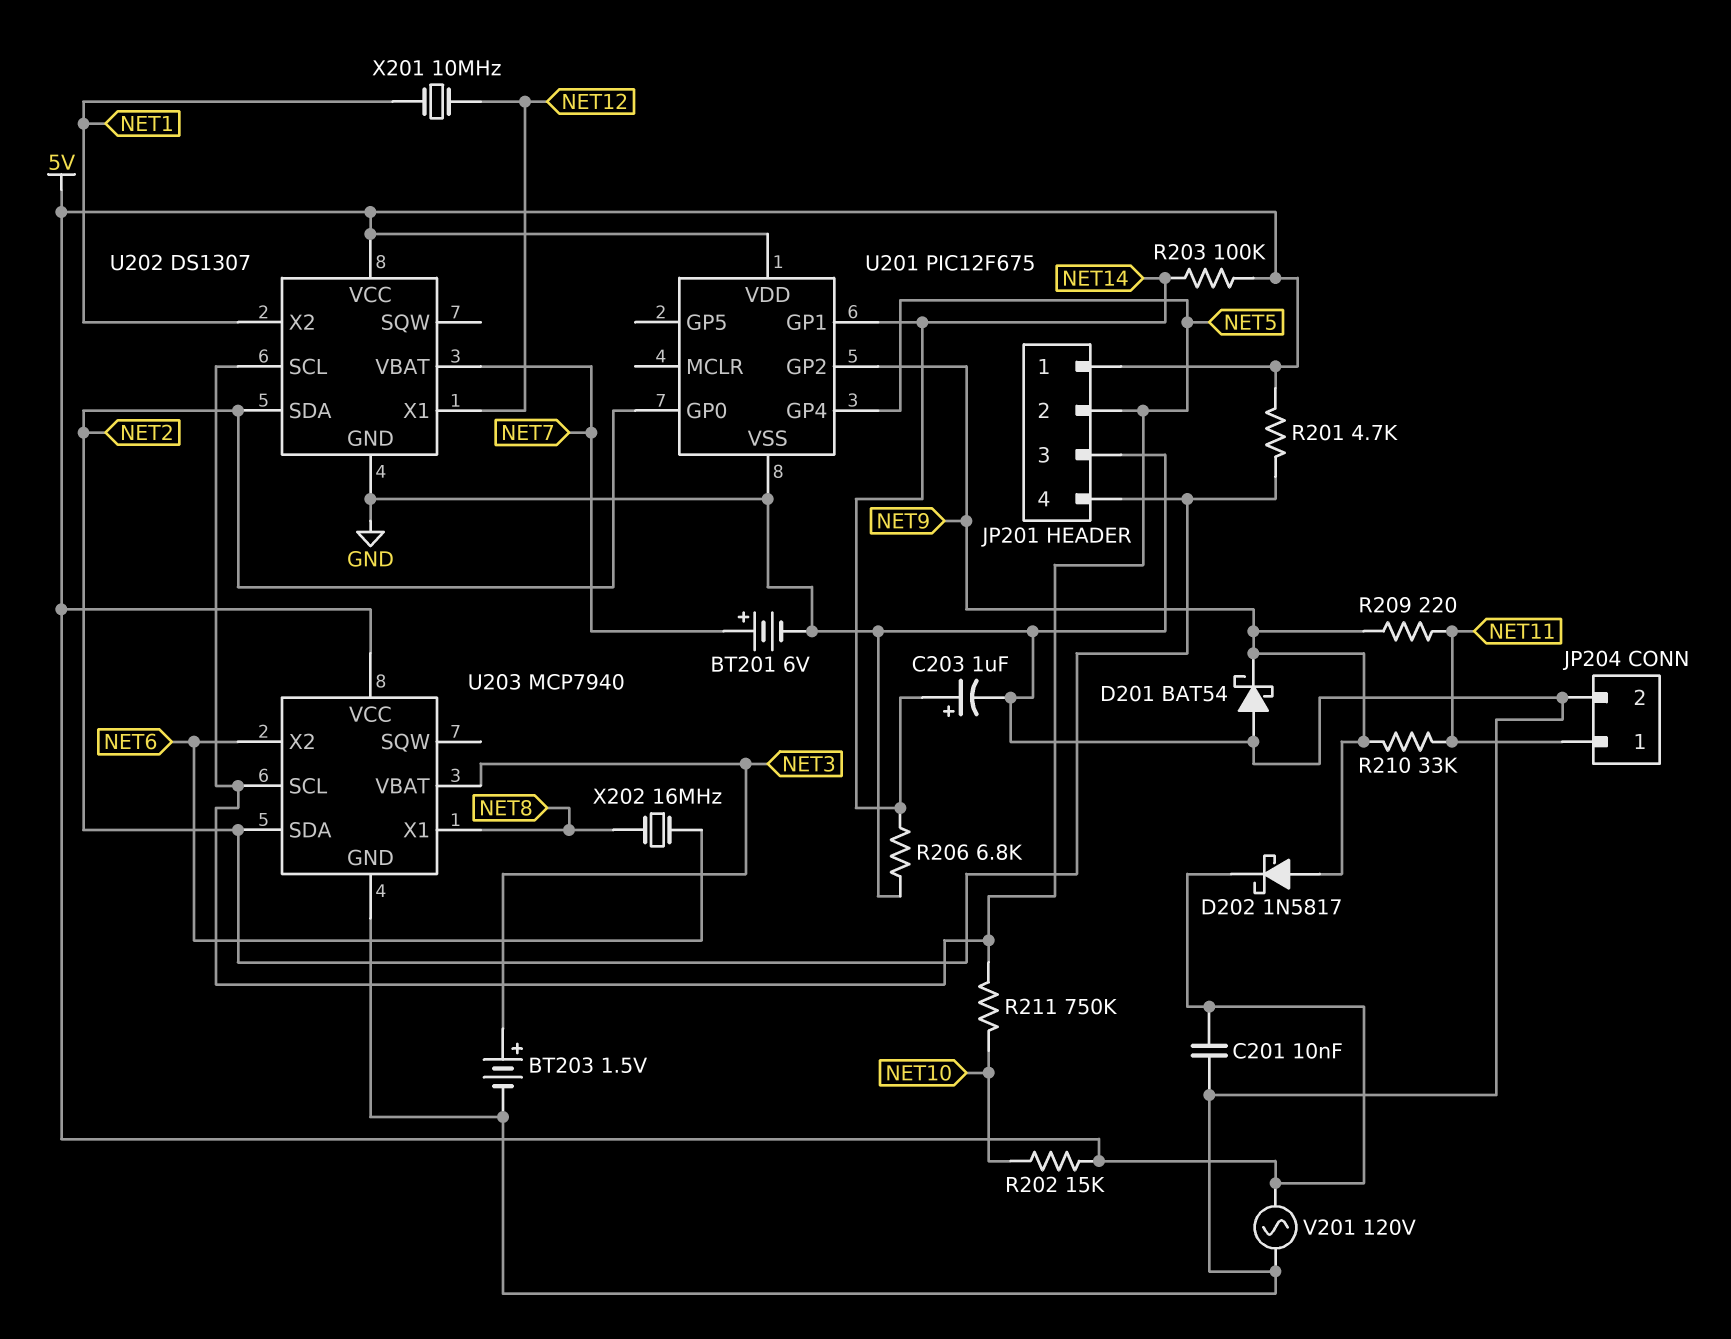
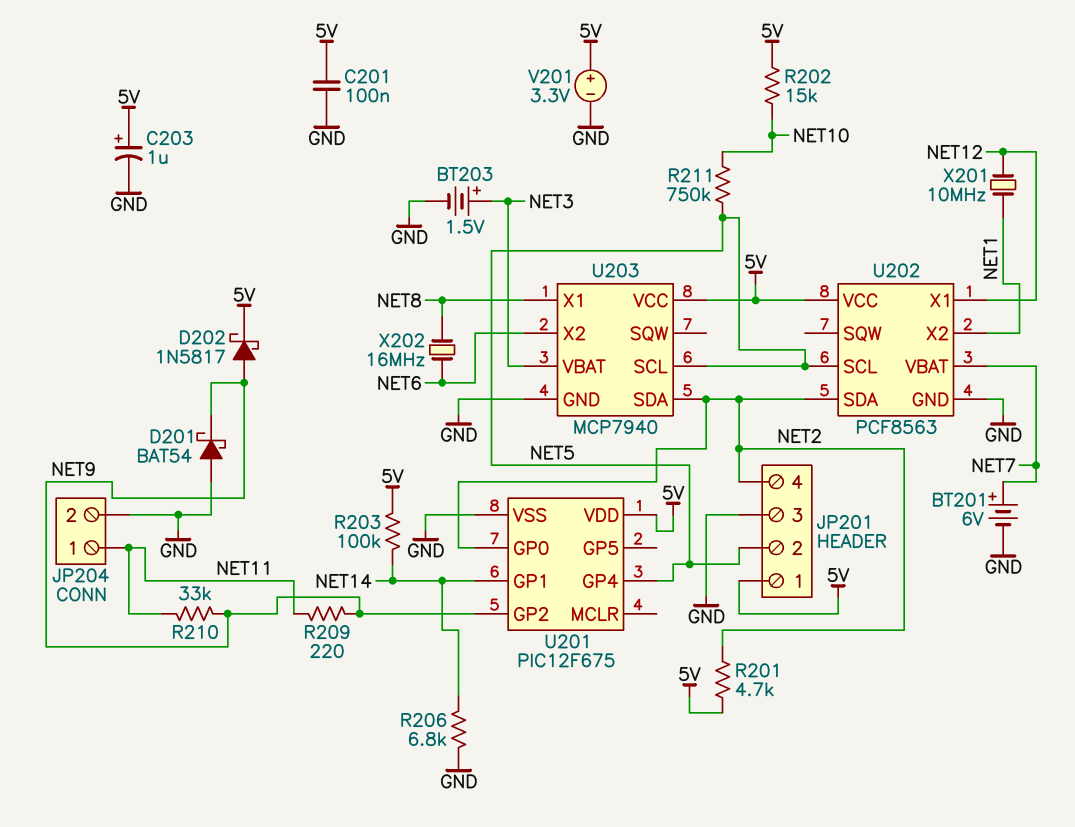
C201: 10nF (5V, GND) -> 100nF (5V, GND)
C203: 1uF (plus NET14, minus GND) -> 1uF (plus 5V, minus GND)
U202: DS1307 -> PCF8563
V201: AC 120V (5V, GND) -> 3.3V (plus 5V, minus GND)

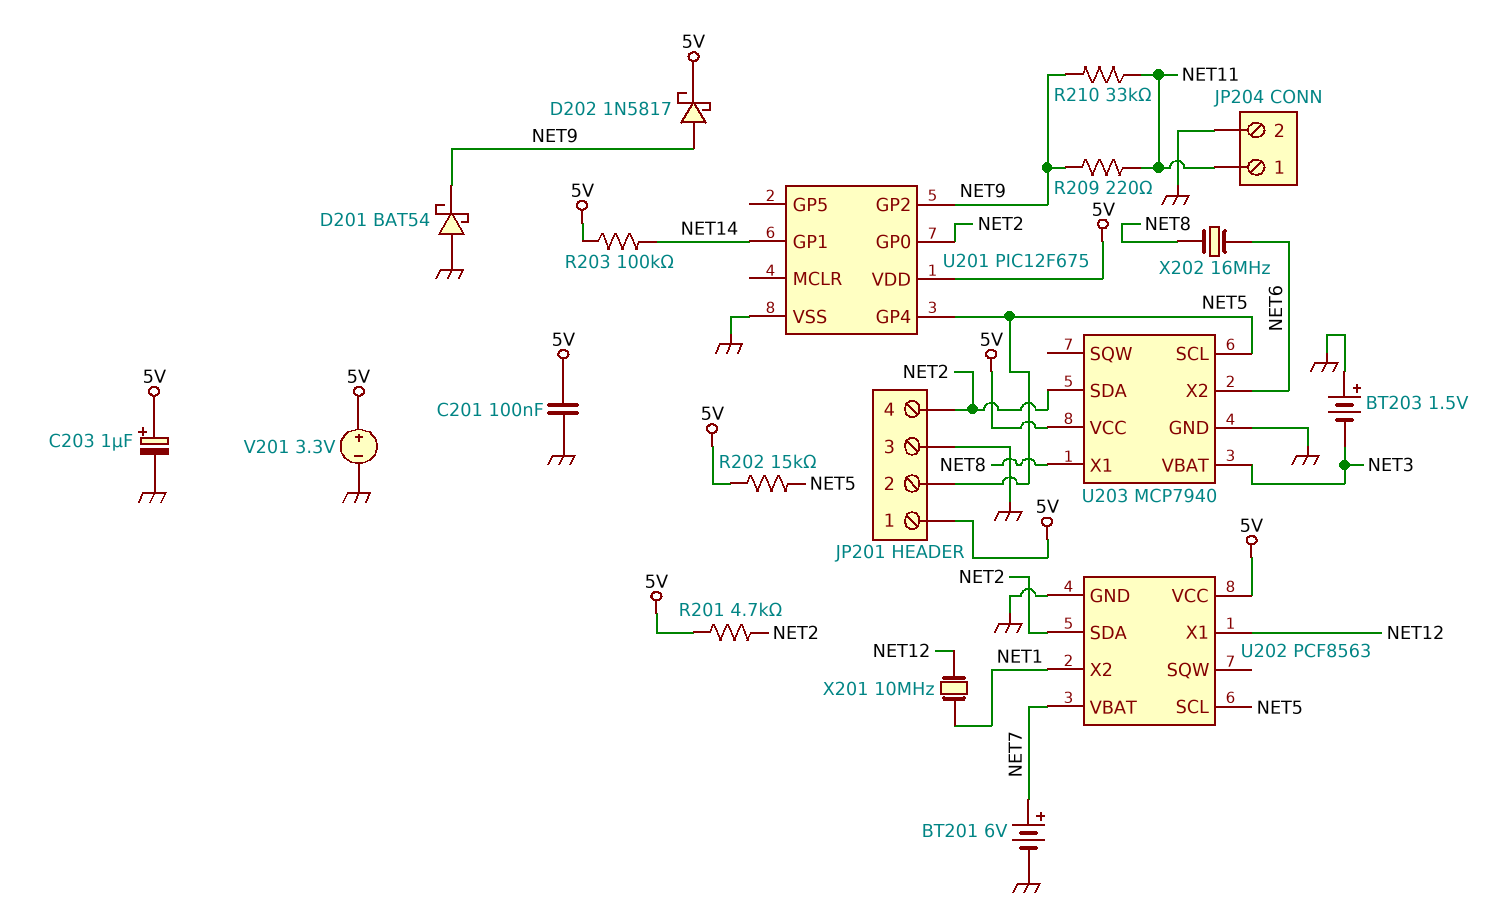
BT203: 1.5V (plus NET3, minus GND) -> 1.5V (plus GND, minus NET3)
R202: 15k (5V, NET10) -> 15k (5V, NET5)
R206: 6.8k (GND, NET14) -> none
R211: 750k (NET5, NET10) -> none

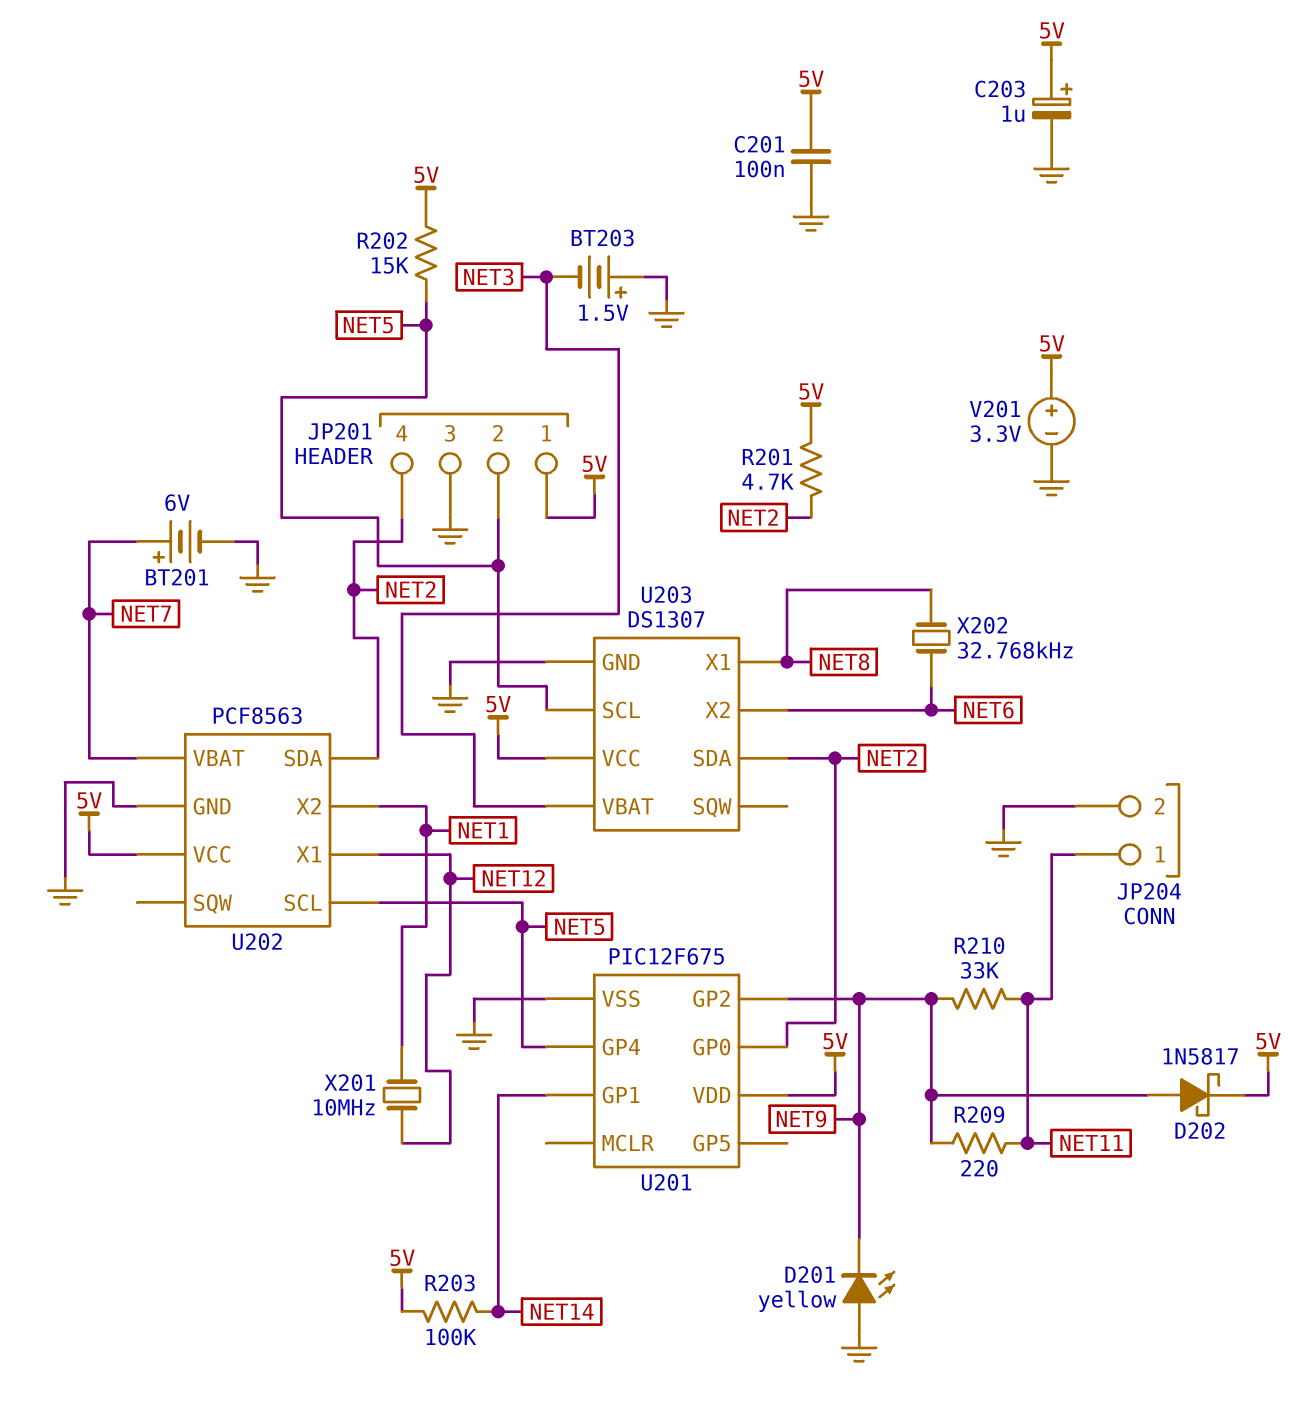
D201: schottky BAT54 (A GND, K NET9) -> LED yellow (A GND, K NET9)
U203: MCP7940 -> DS1307
X202: 16MHz (NET6, NET8) -> 32.768kHz (NET6, NET8)

